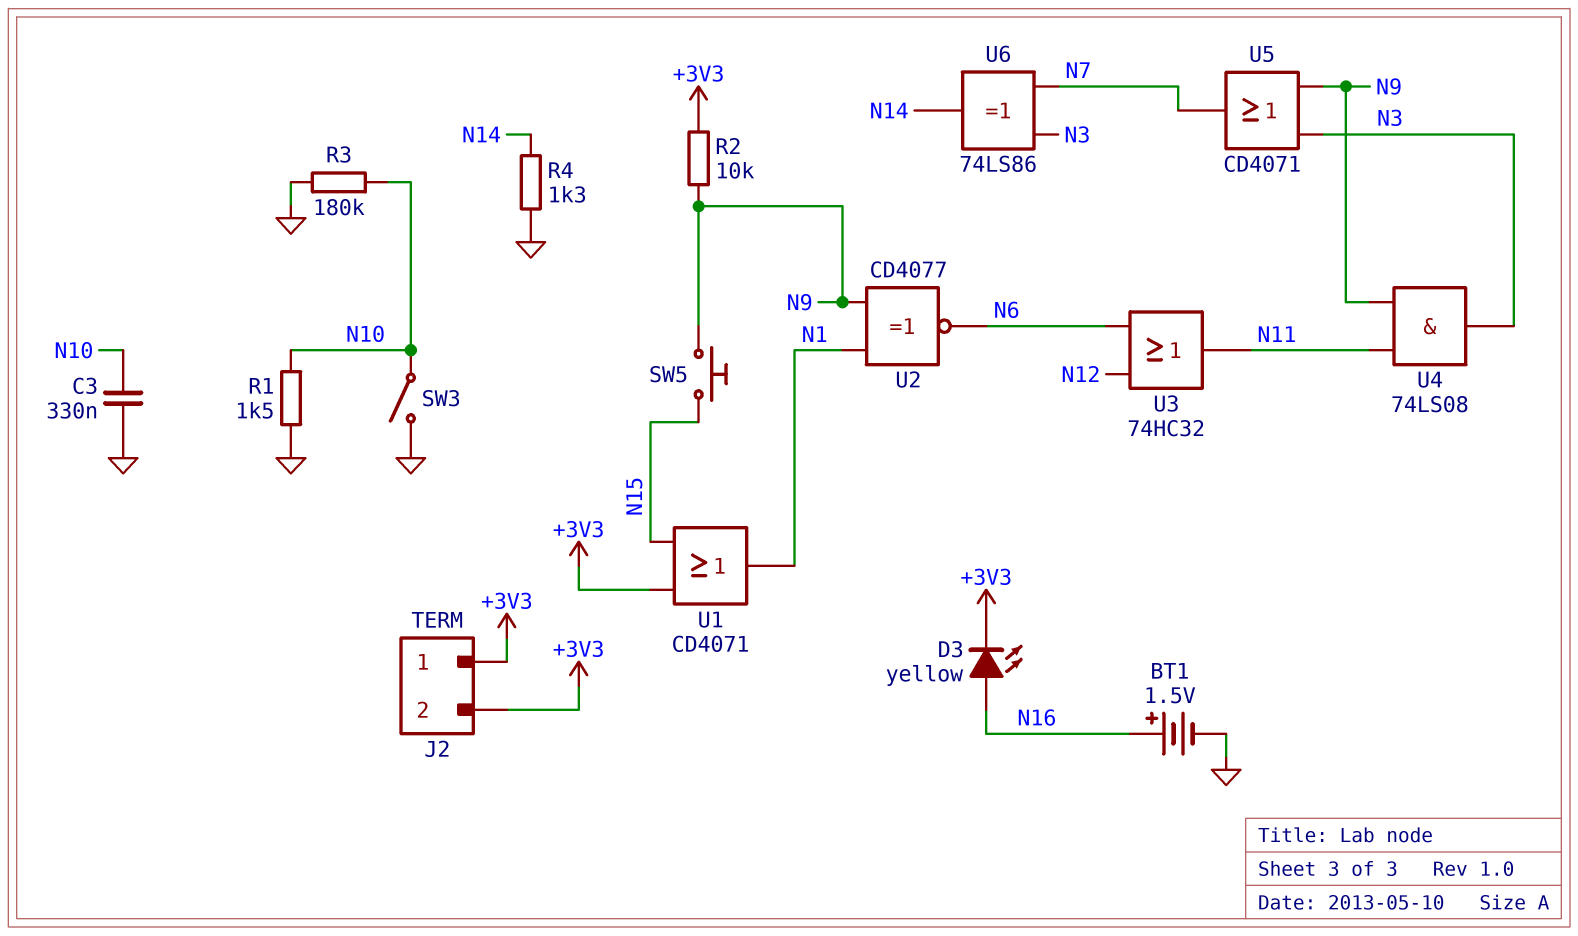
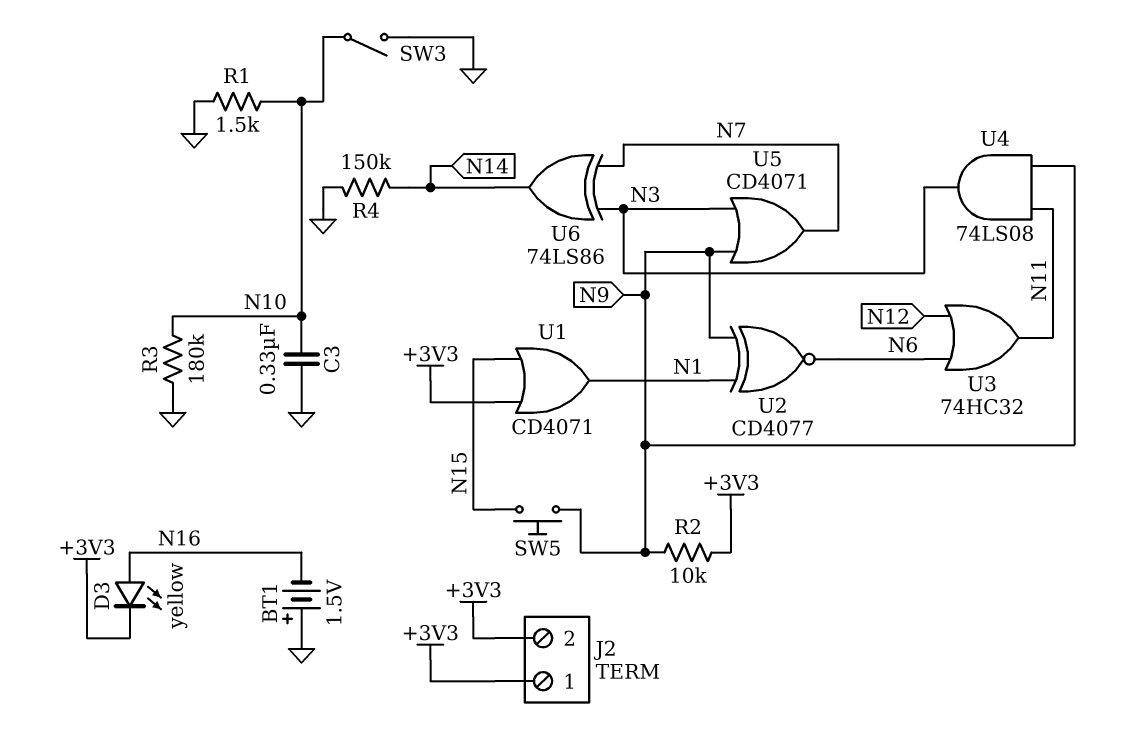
BT1: 1.5V (plus N16, minus GND) -> 1.5V (plus GND, minus N16)
R4: 1.3k (GND, N14) -> 150k (GND, N14)

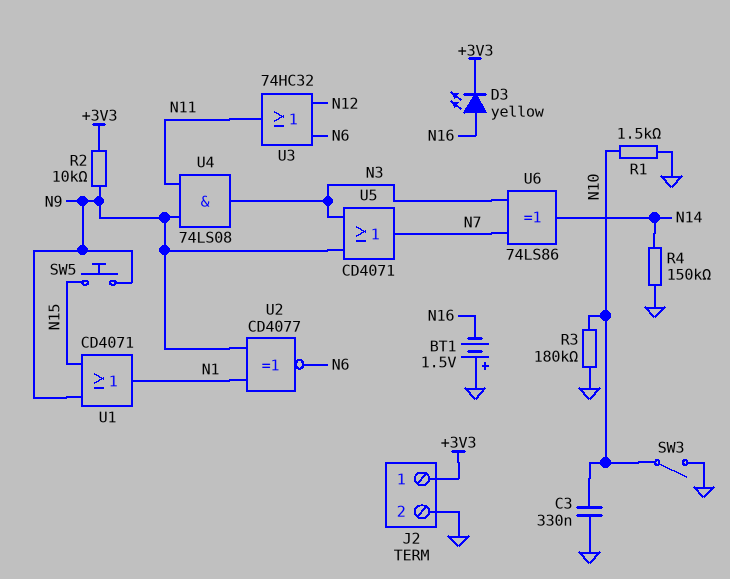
J2 pin 2: +3V3 -> GND
U1: OR CD4071 (in +3V3, in N15, out N1) -> OR CD4071 (in N9, in N15, out N1)

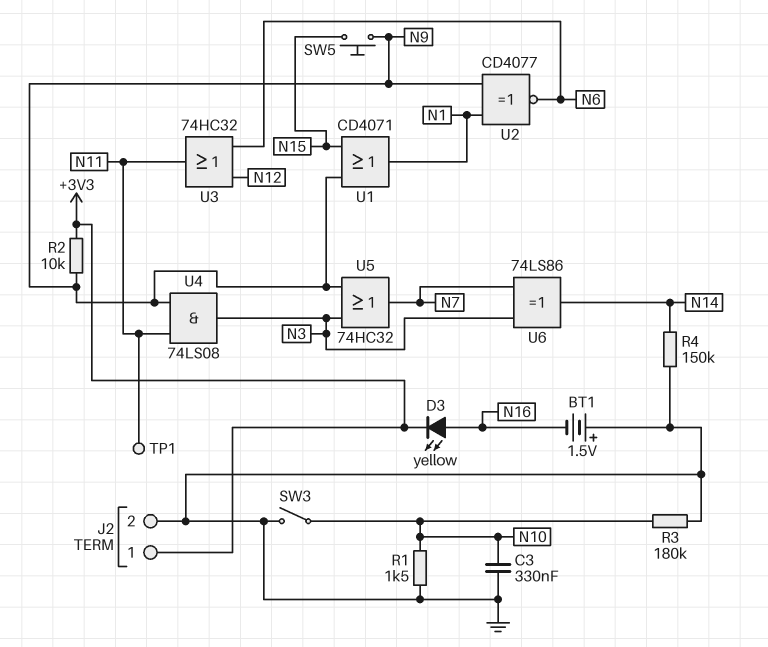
TP1: none -> test point (N11)
U5: OR CD4071 (in N3, in N9, out N7) -> OR 74HC32 (in N3, in N9, out N7)

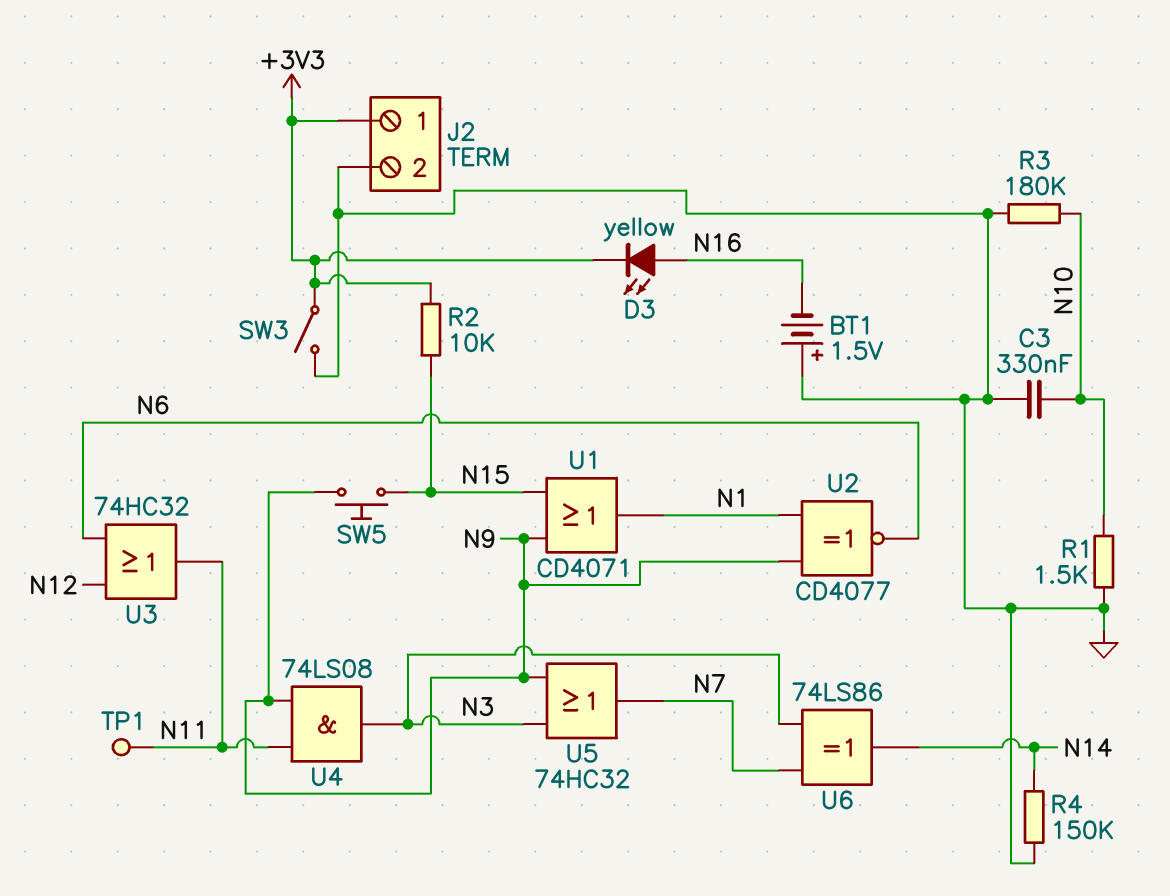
R2: 10k (+3V3, N9) -> 10k (+3V3, N15)
SW3: switch (GND, N10) -> switch (+3V3, GND)

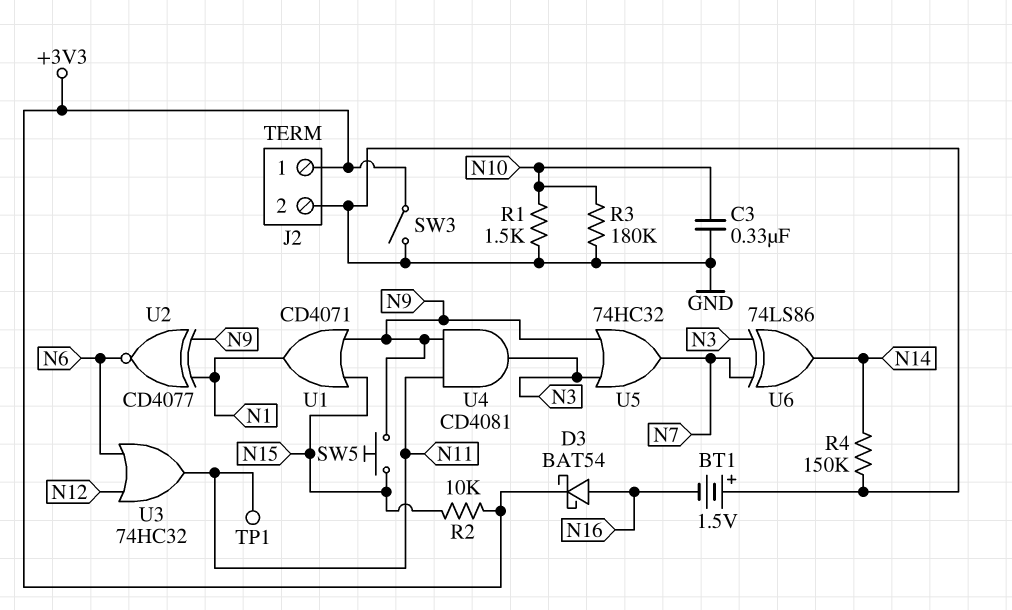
D3: LED yellow (A N16, K +3V3) -> schottky BAT54 (A N16, K +3V3)
U4: AND 74LS08 (in N9, in N11, out N3) -> AND CD4081 (in N9, in N11, out N3)

